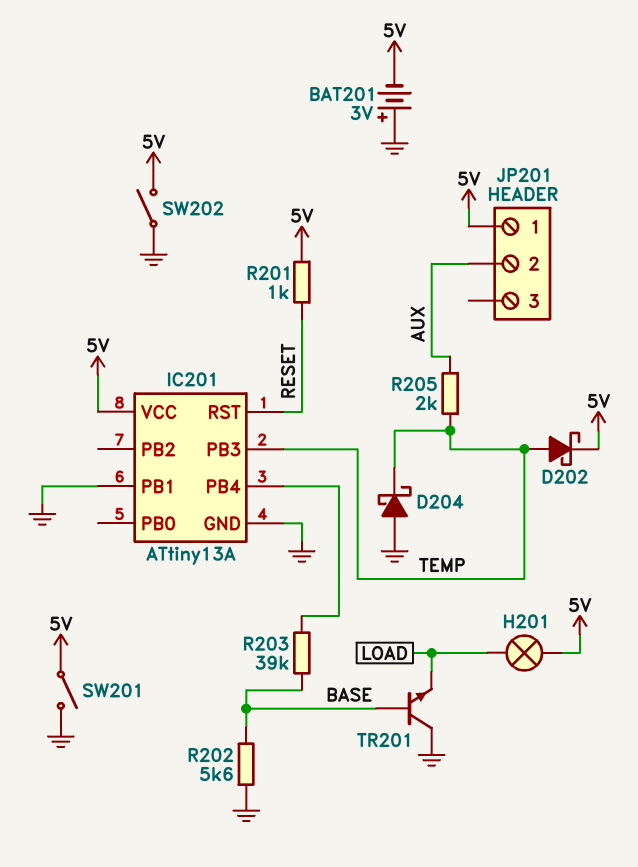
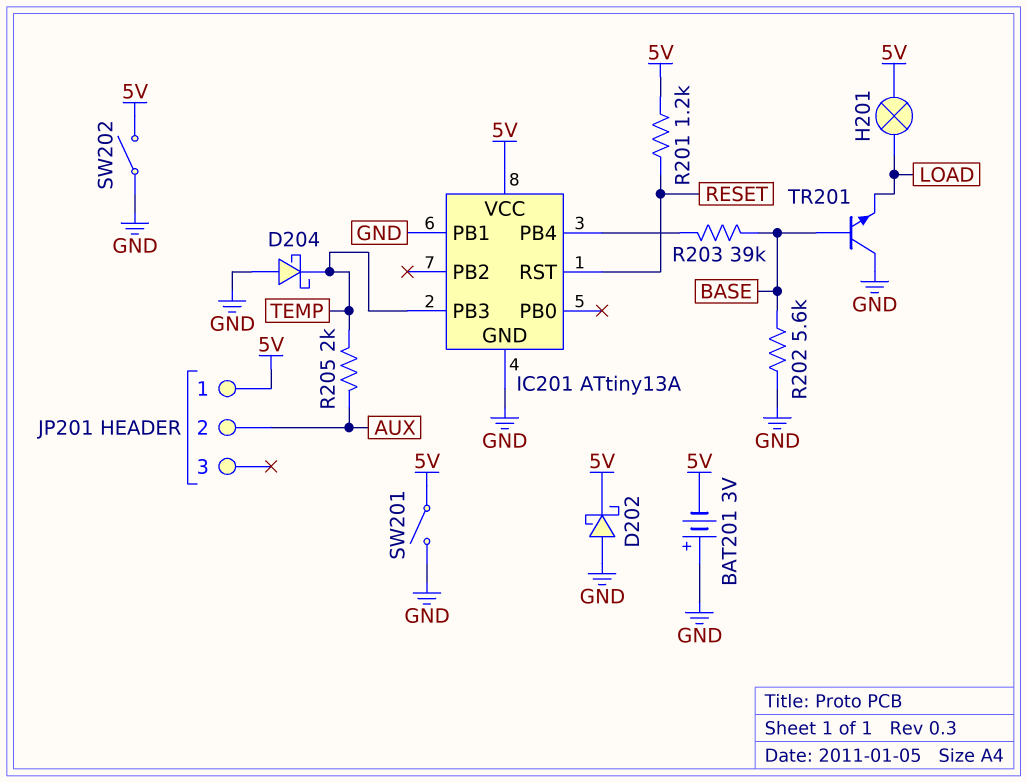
D202: schottky (A TEMP, K 5V) -> schottky (A GND, K 5V)
R201: 1k (5V, RESET) -> 1.2k (5V, RESET)

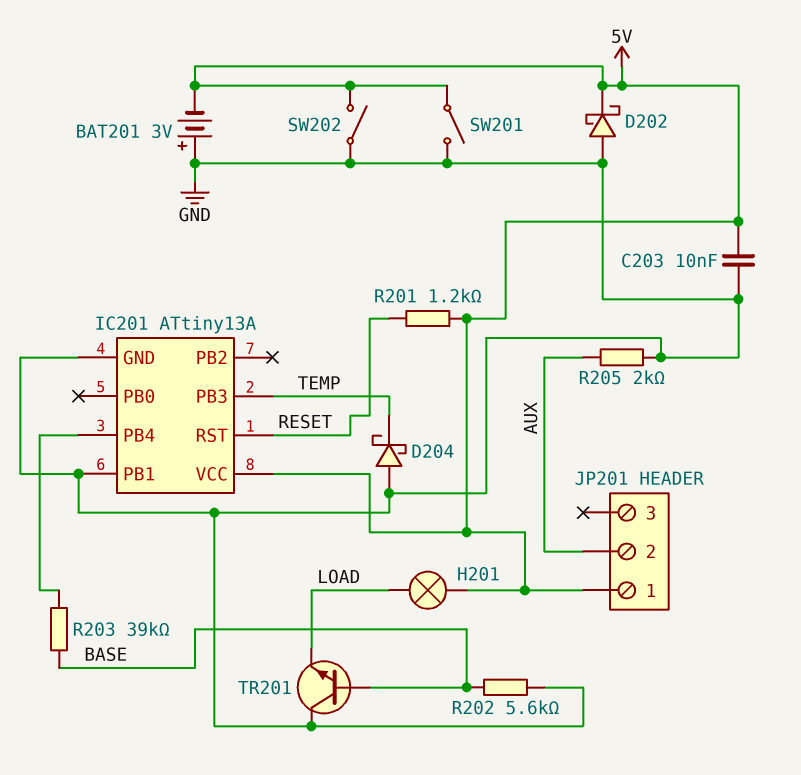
C203: none -> 10nF (5V, GND)
R205: 2k (AUX, TEMP) -> 2k (AUX, GND)

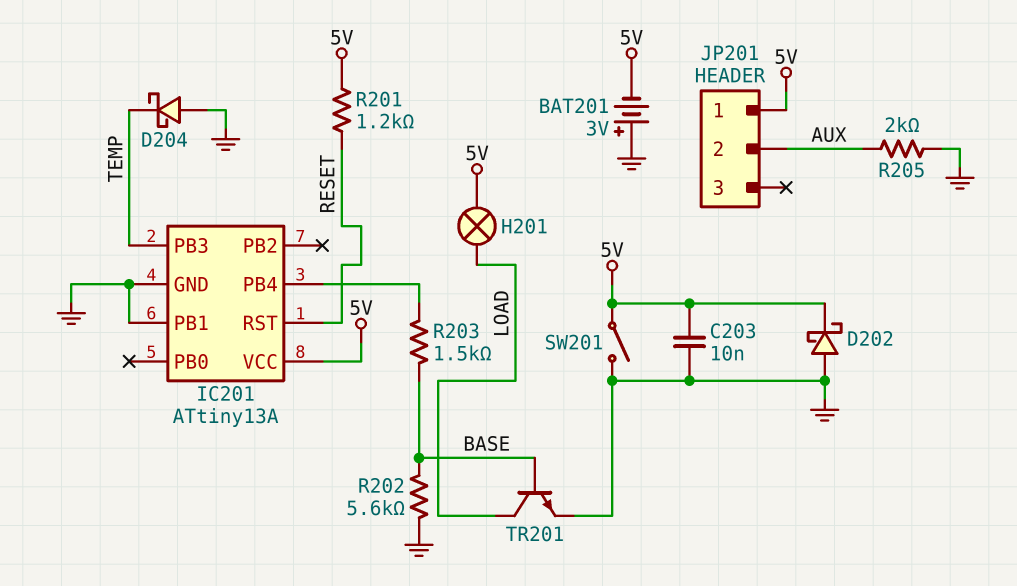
R203: 39k (BASE, IC201/PB4) -> 1.5k (BASE, IC201/PB4)
SW202: switch (5V, GND) -> none
TR201: NPN (B BASE, C GND, E LOAD) -> NPN (B BASE, C LOAD, E GND)

